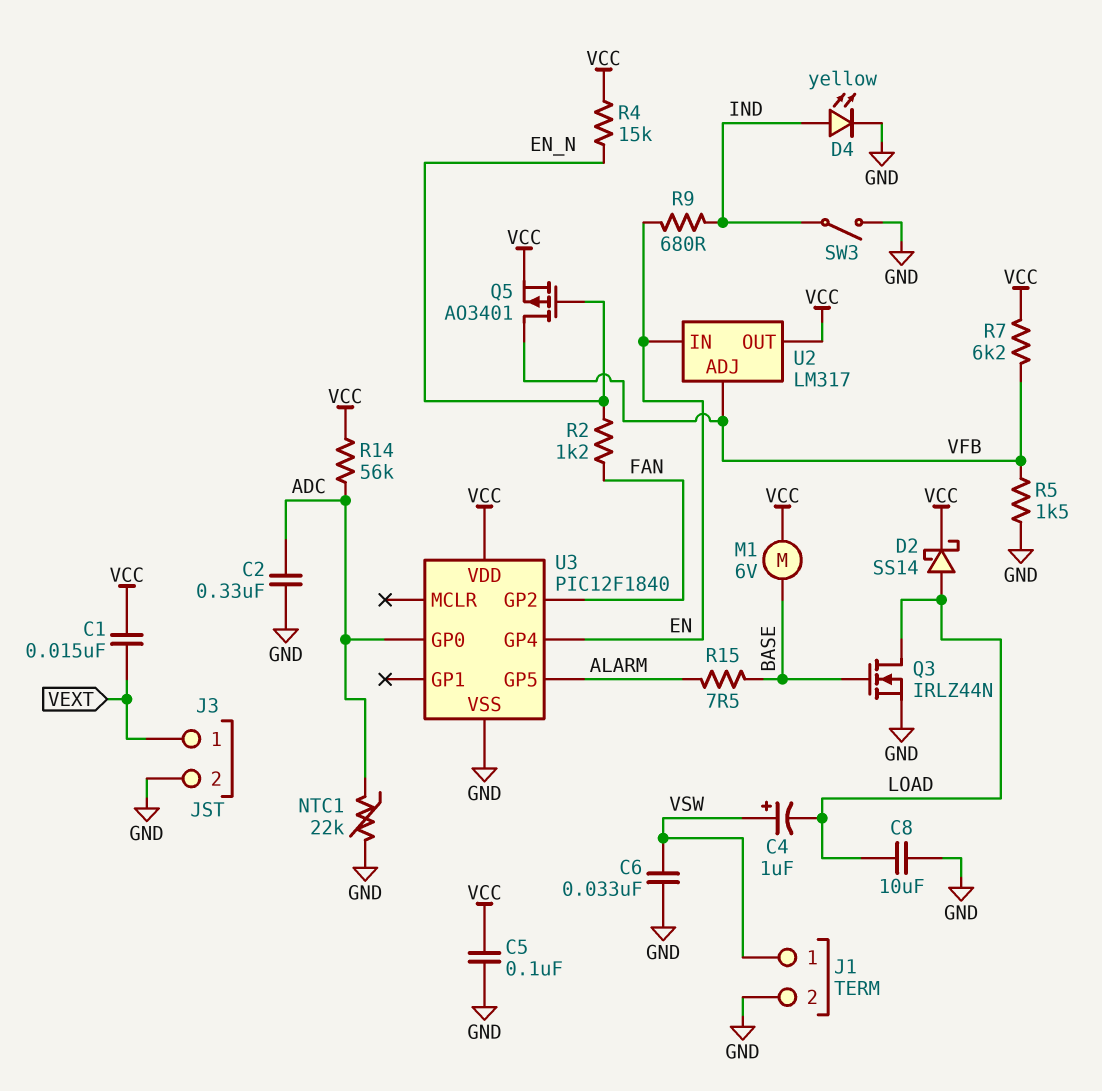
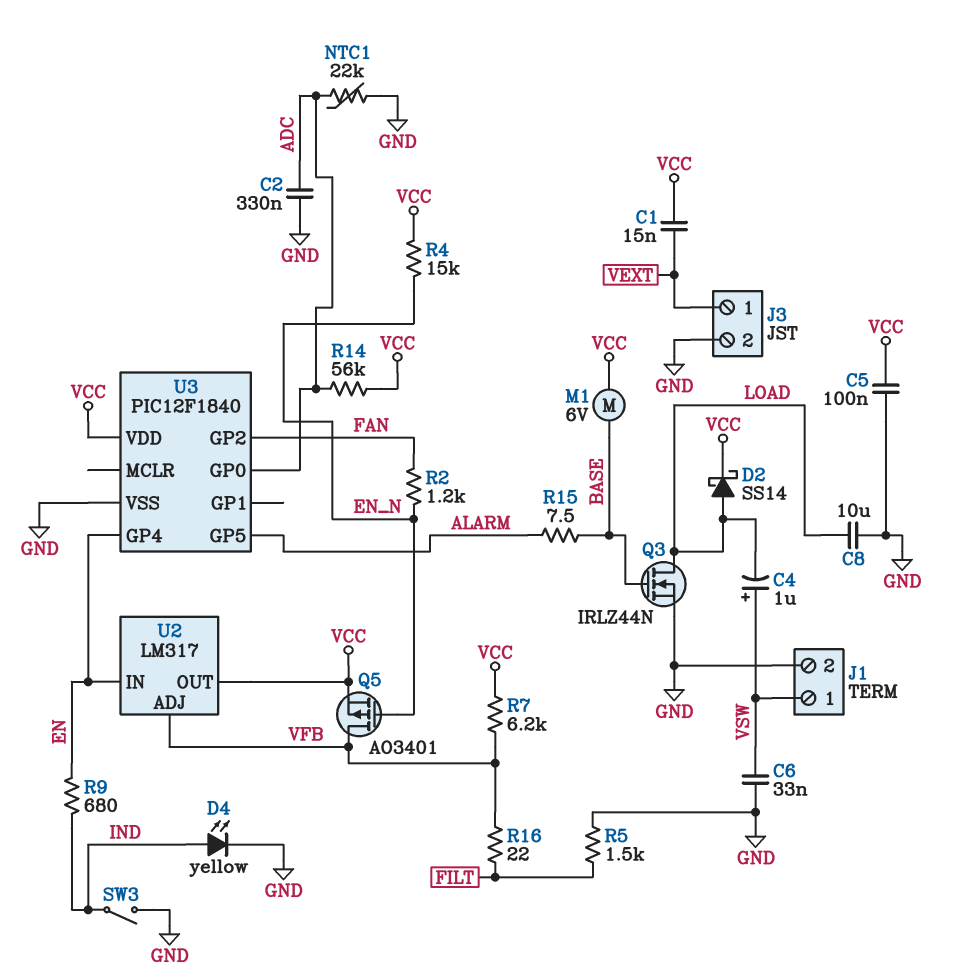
R5: 1.5k (GND, VFB) -> 1.5k (FILT, GND)
R16: none -> 22 (FILT, VFB)

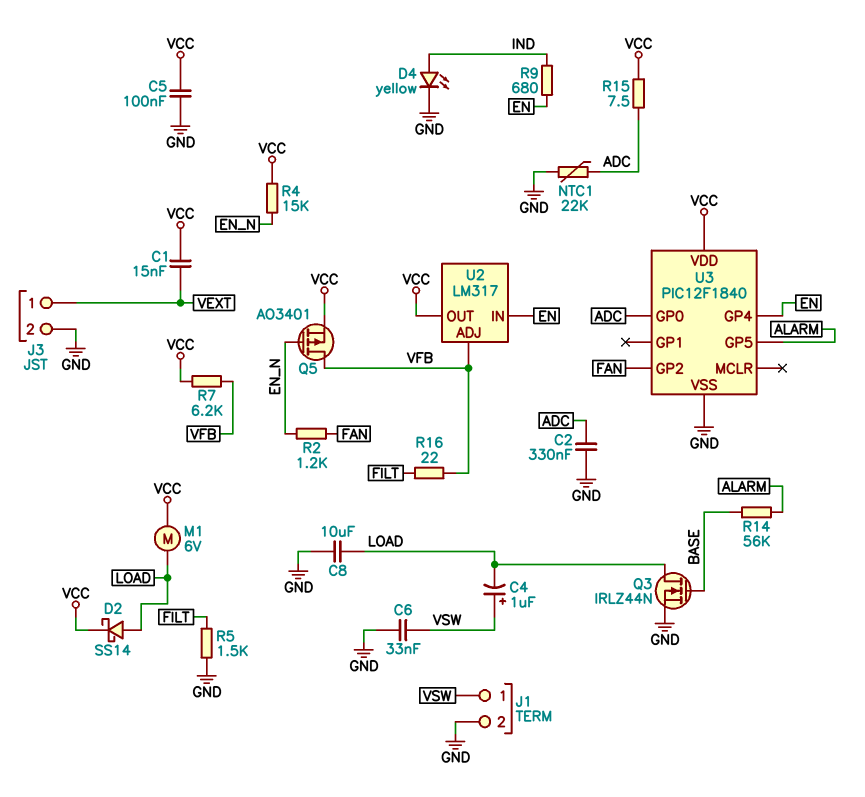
M1: motor 6V (BASE, VCC) -> motor 6V (LOAD, VCC)
R14: 56k (ADC, VCC) -> 56k (ALARM, BASE)
R15: 7.5 (ALARM, BASE) -> 7.5 (ADC, VCC)
SW3: switch (GND, IND) -> none

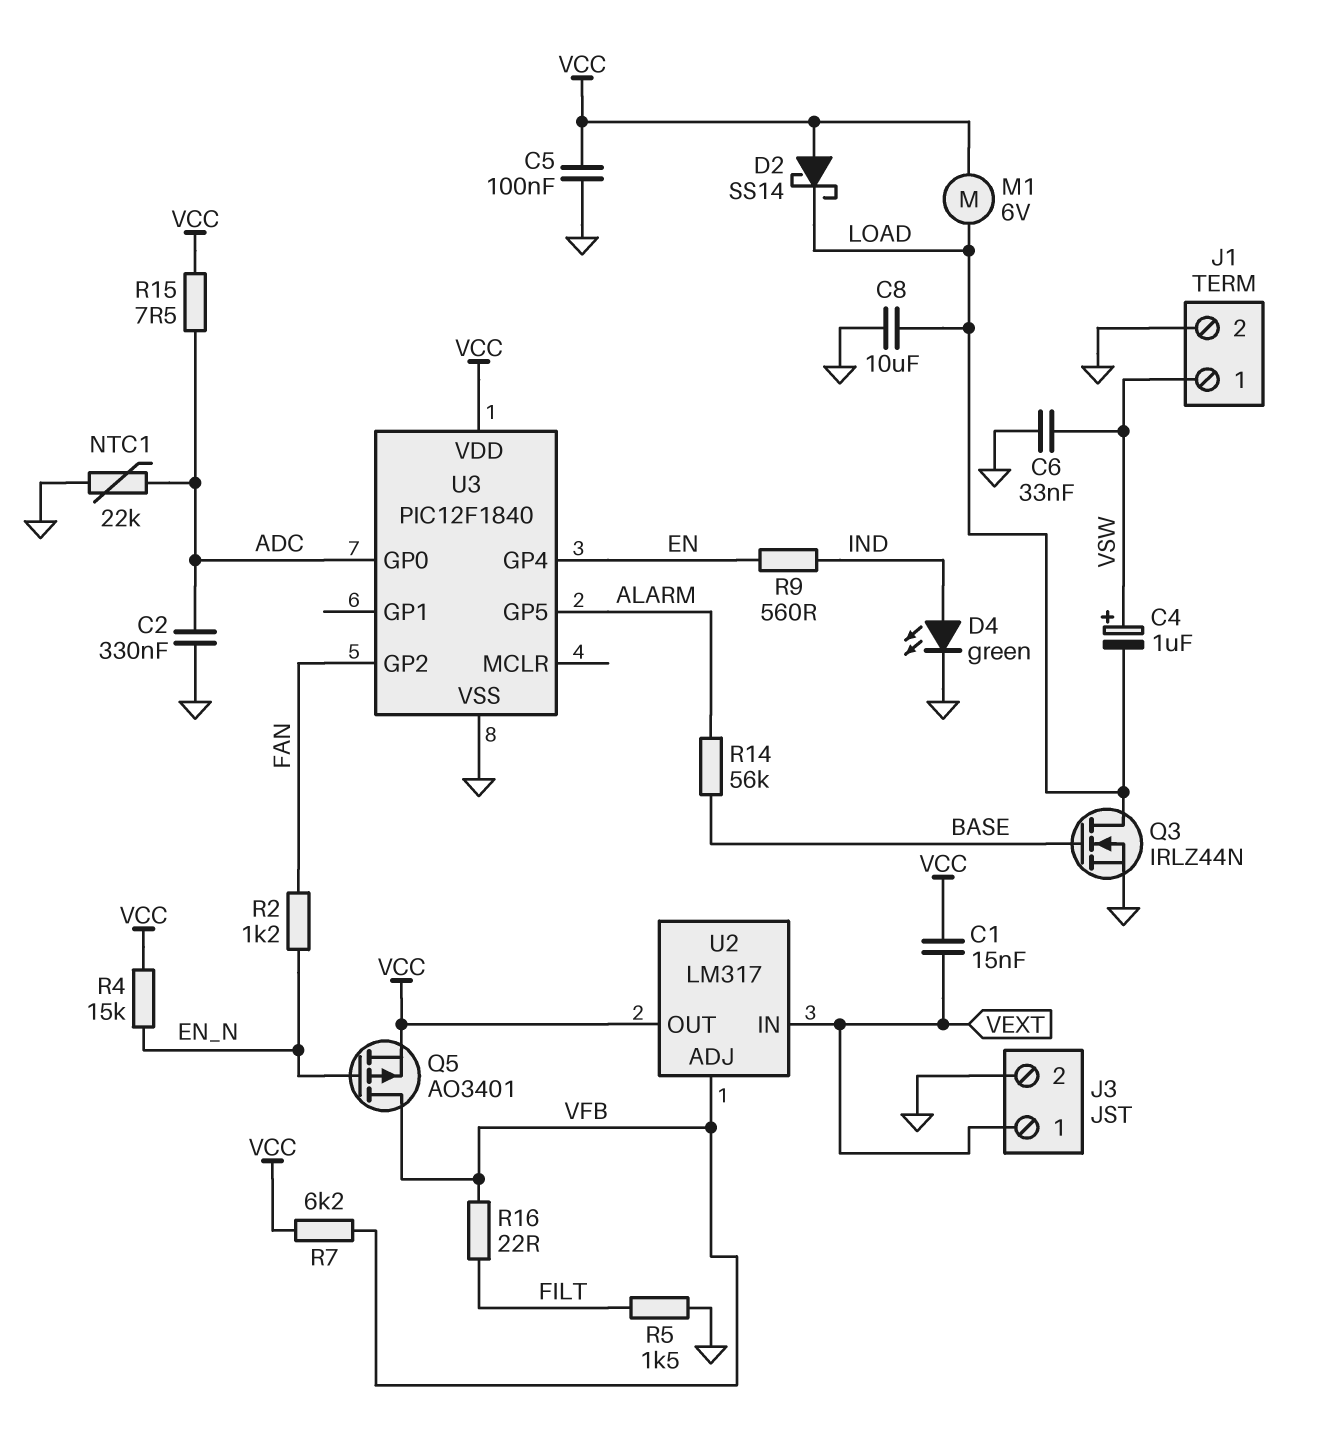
D2: schottky SS14 (A LOAD, K VCC) -> schottky SS14 (A VCC, K LOAD)
D4: LED yellow (A IND, K GND) -> LED green (A IND, K GND)
R9: 680 (EN, IND) -> 560 (EN, IND)
U2 pin IN: EN -> VEXT

